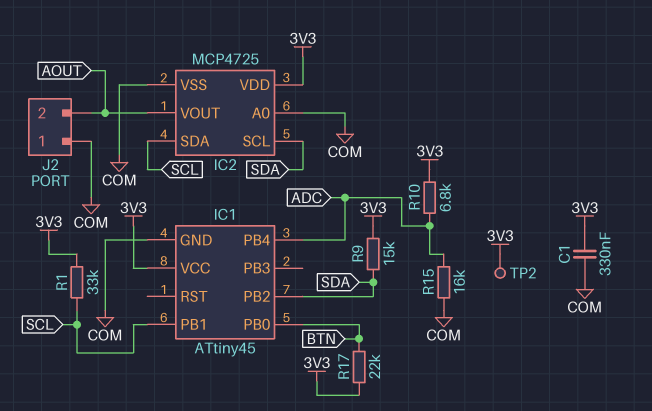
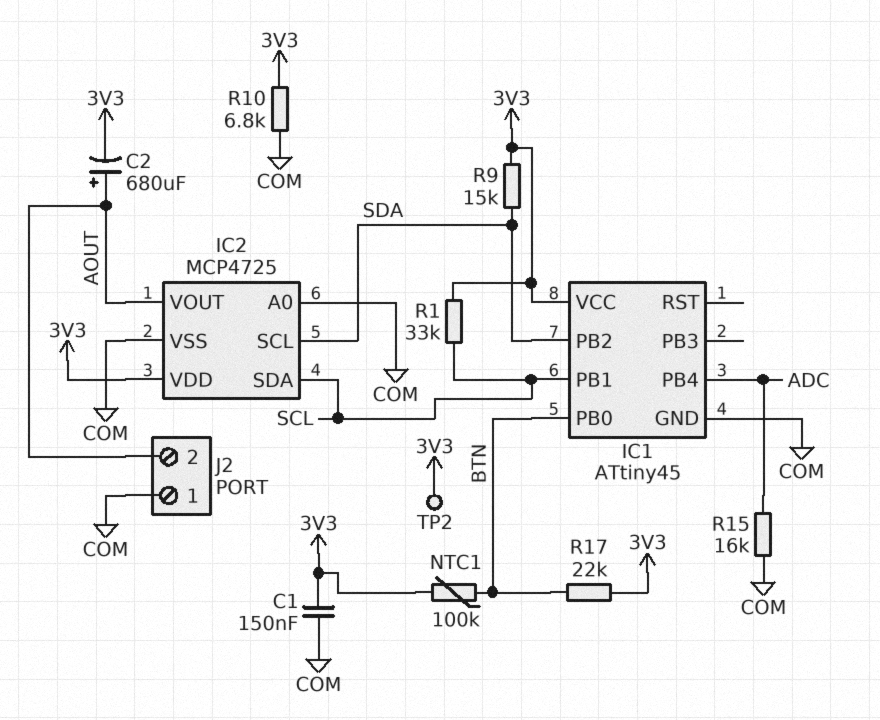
C1: 330nF (3V3, COM) -> 150nF (3V3, COM)
C2: none -> 680uF (plus AOUT, minus 3V3)
NTC1: none -> 100k (3V3, BTN)
R10: 6.8k (3V3, ADC) -> 6.8k (3V3, COM)

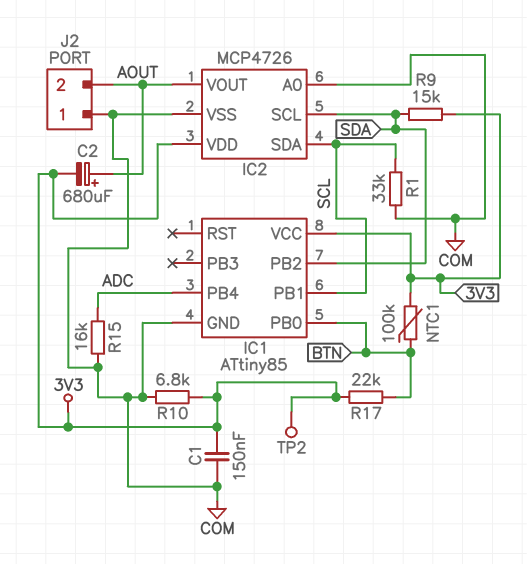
IC1: ATtiny45 -> ATtiny85
IC2: MCP4725 -> MCP4726
R1: 33k (3V3, SCL) -> 33k (COM, SCL)

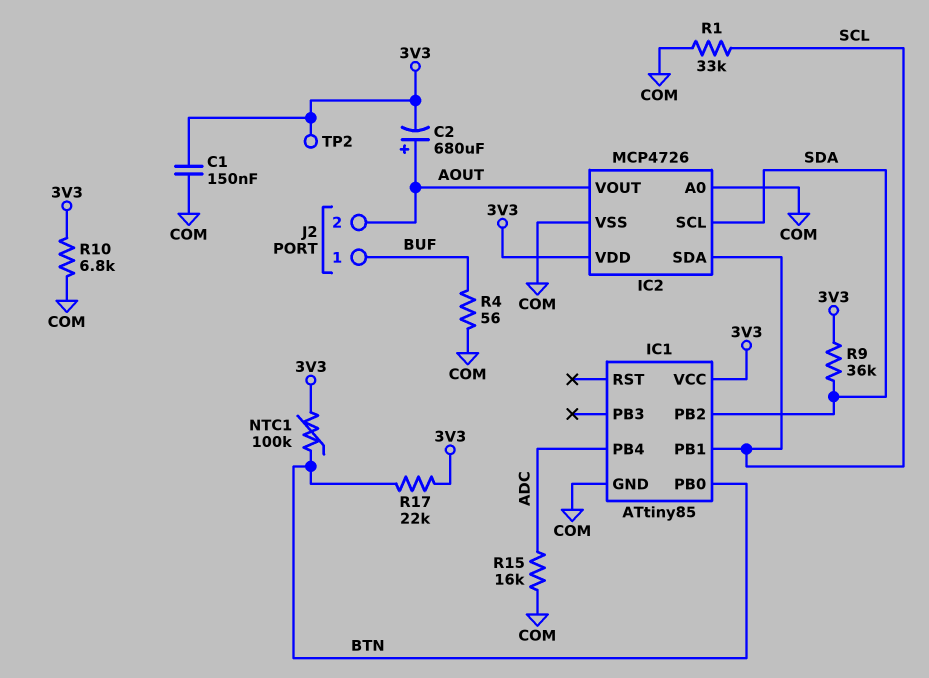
J2 pin 1: COM -> BUF
R4: none -> 56 (BUF, COM)
R9: 15k (3V3, SDA) -> 36k (3V3, SDA)

